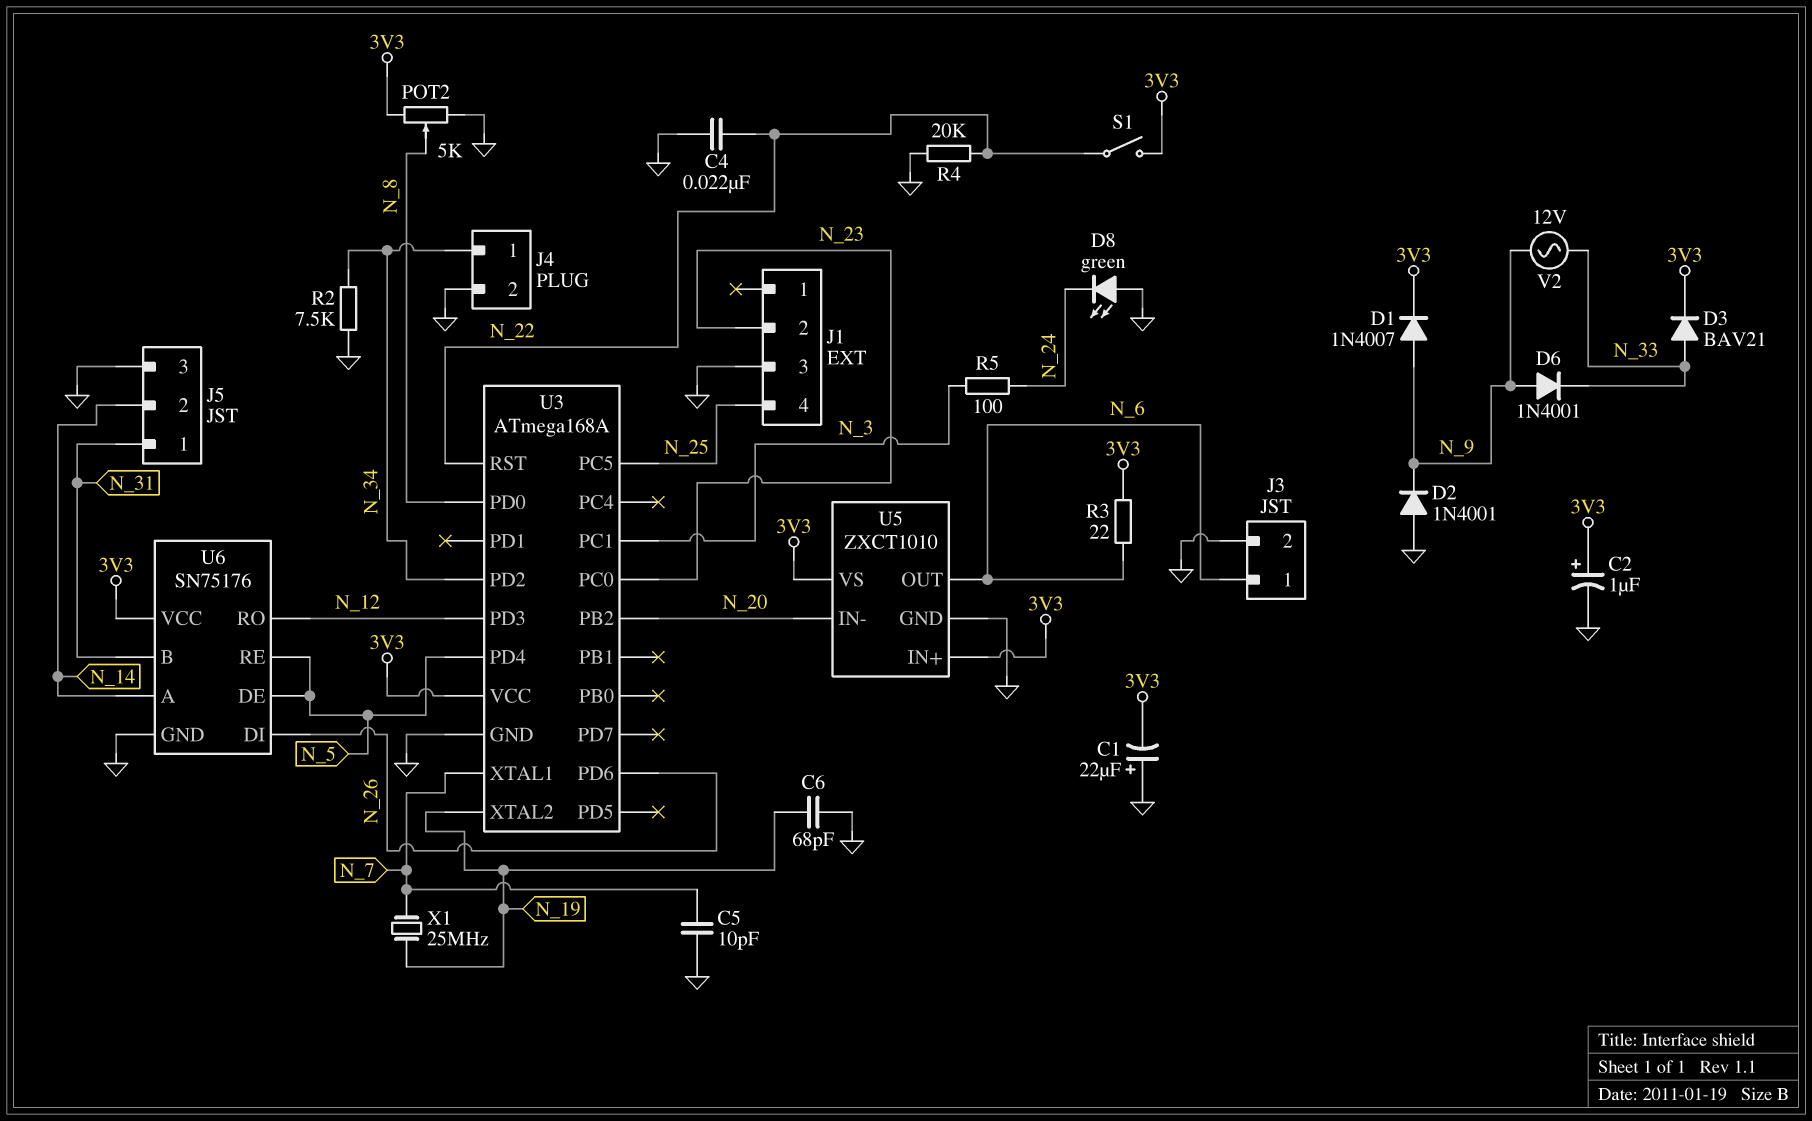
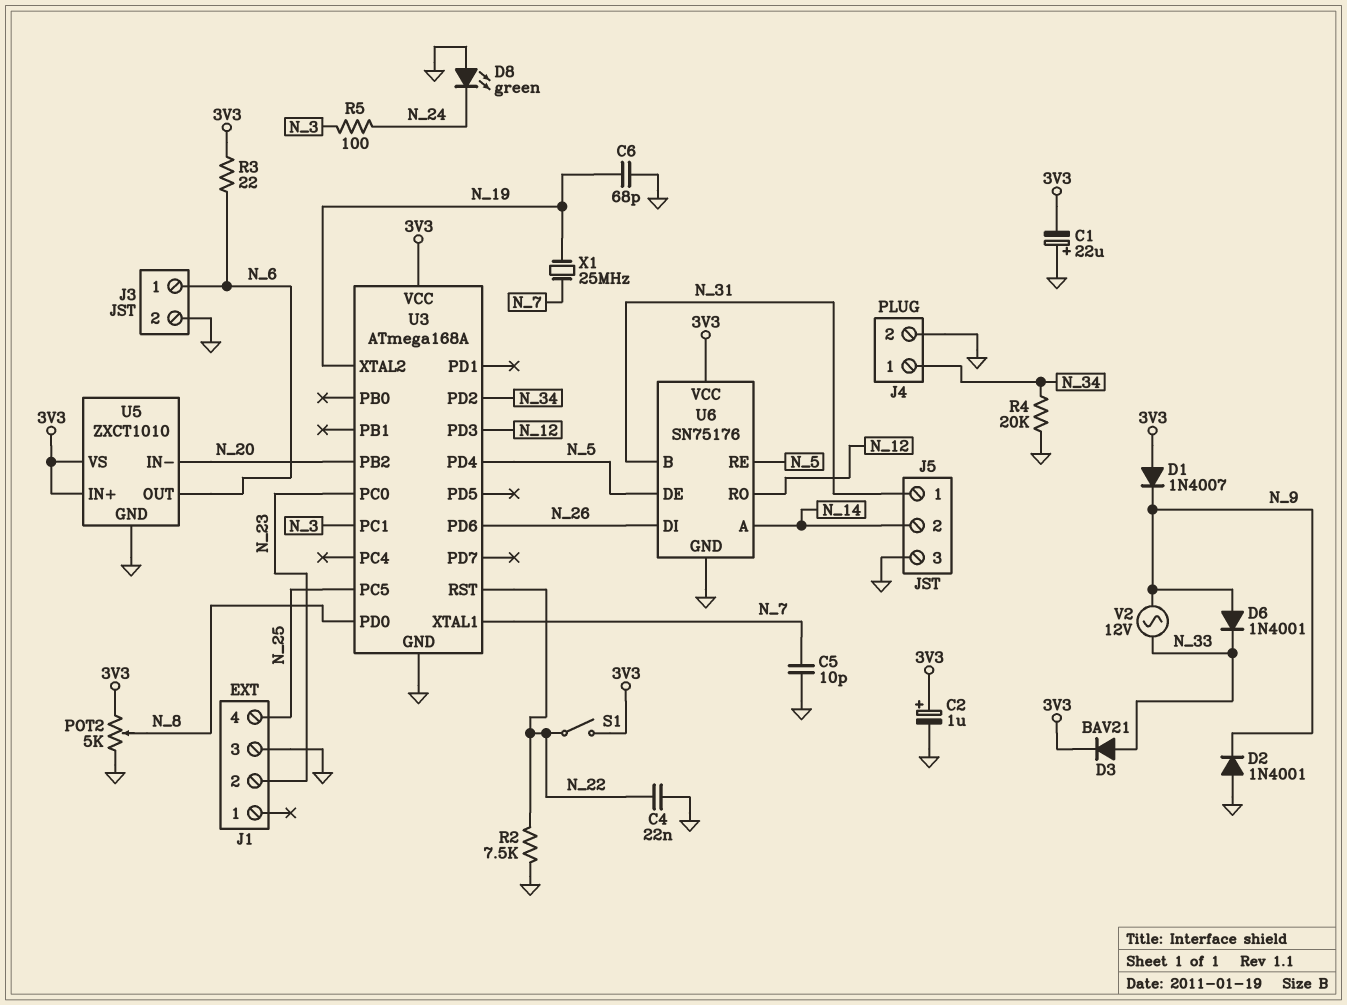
D1: diode 1N4007 (A N_9, K 3V3) -> diode 1N4007 (A 3V3, K N_9)
R2: 7.5k (GND, N_34) -> 7.5k (GND, N_22)
R4: 20k (GND, N_22) -> 20k (GND, N_34)

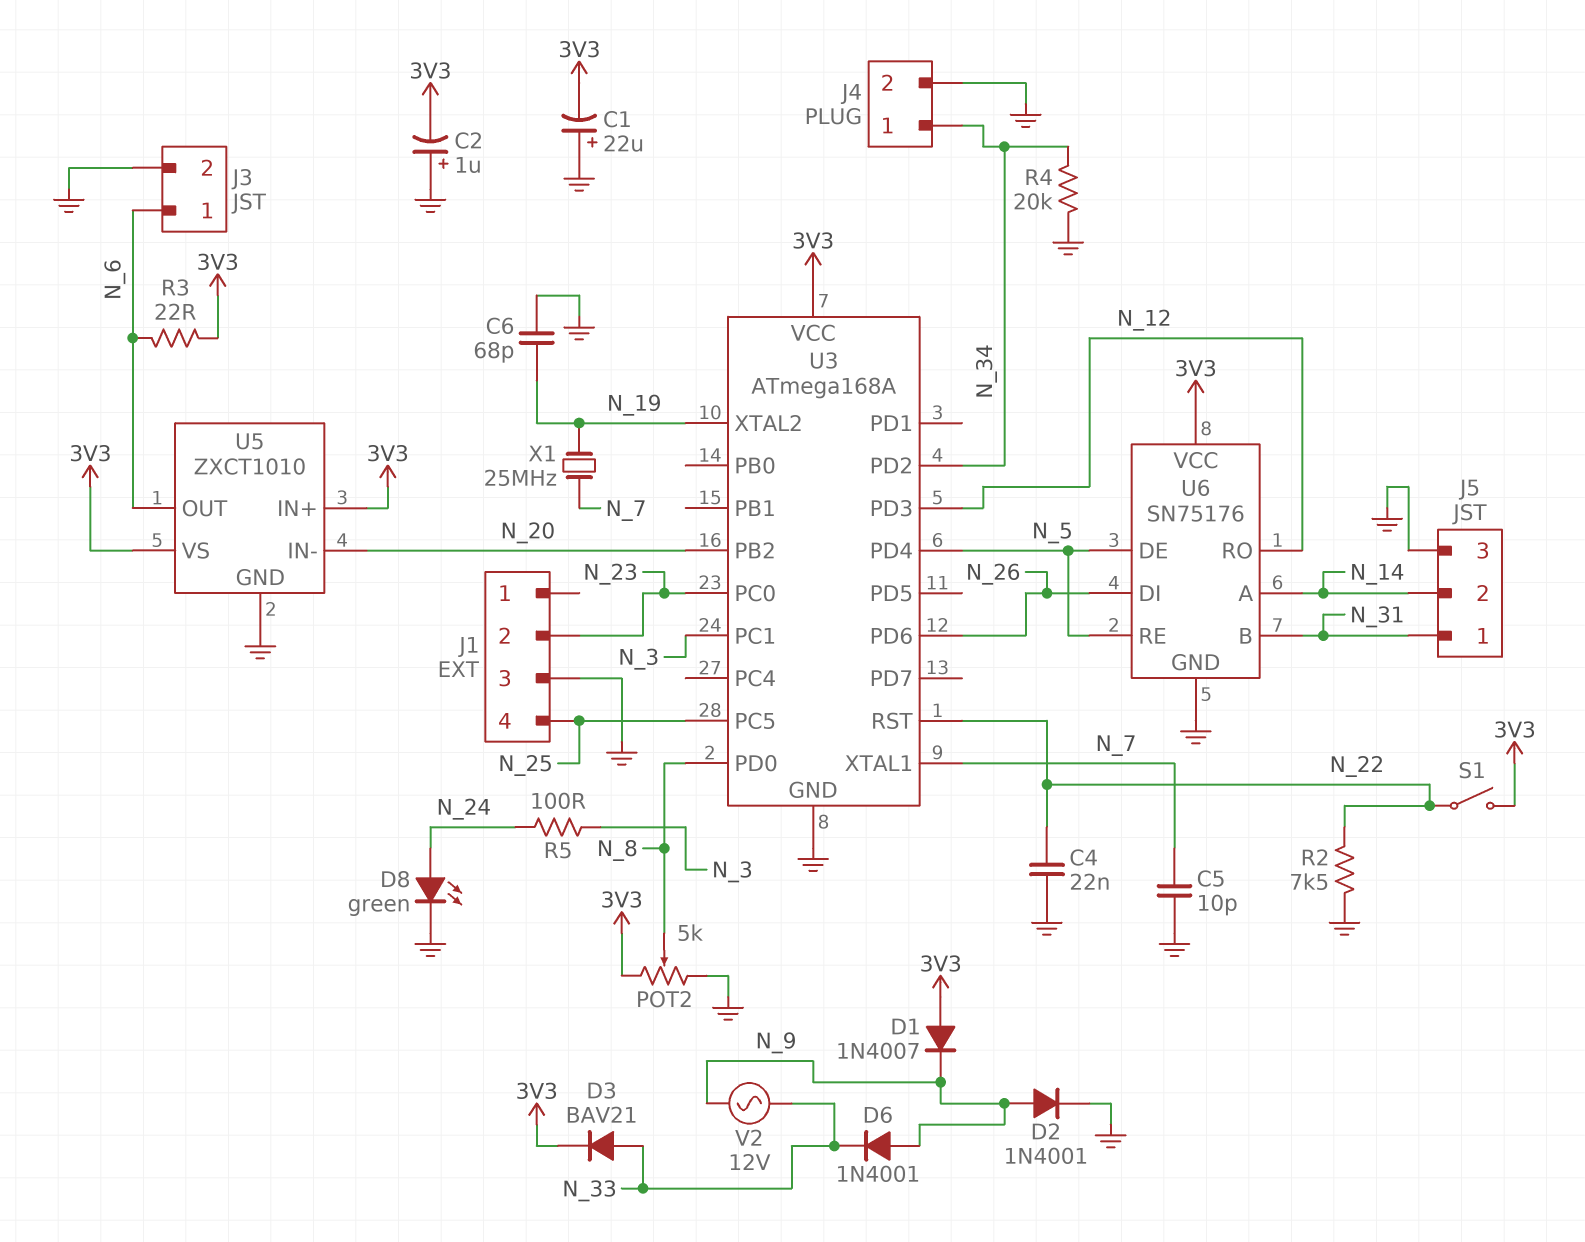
C2: 1uF (plus 3V3, minus GND) -> 1uF (plus GND, minus 3V3)
D2: diode 1N4001 (A GND, K N_9) -> diode 1N4001 (A N_9, K GND)
D8: LED green (A GND, K N_24) -> LED green (A N_24, K GND)

